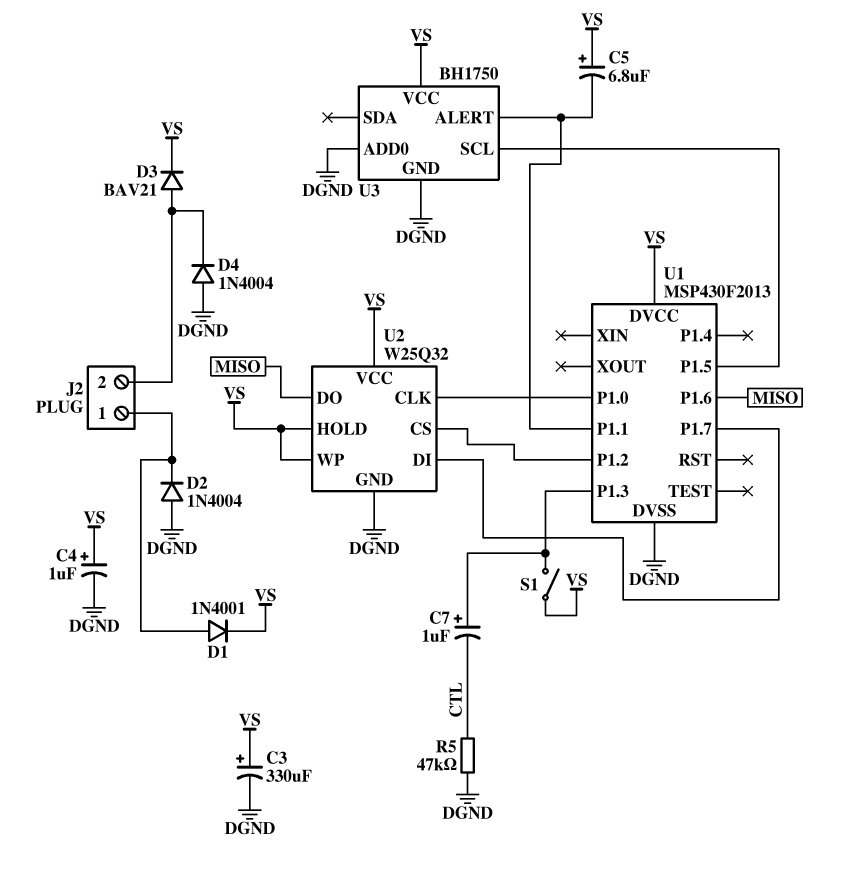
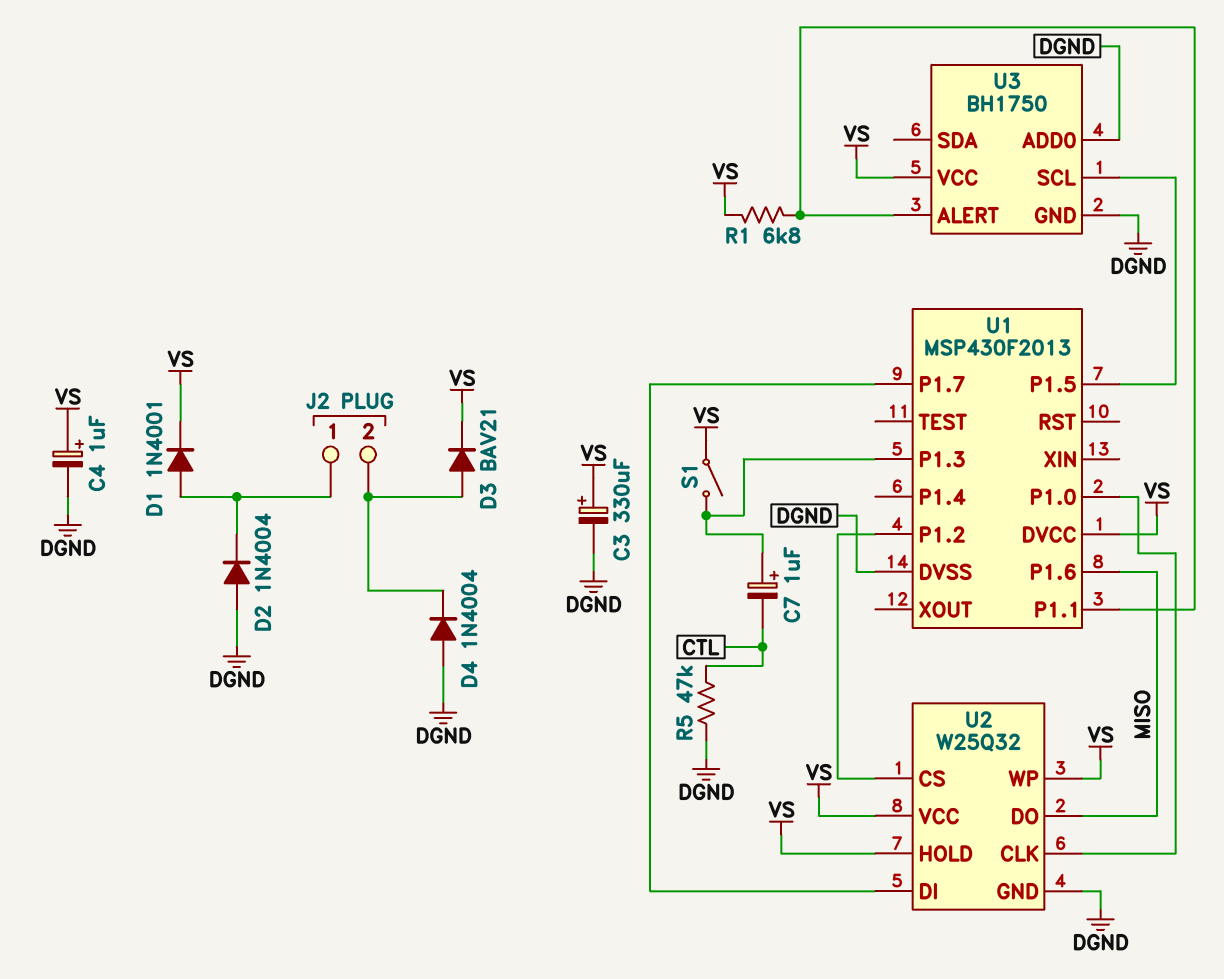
C5: 6.8uF (plus VS, minus U1/P1.1) -> none
R1: none -> 6.8k (U1/P1.1, VS)

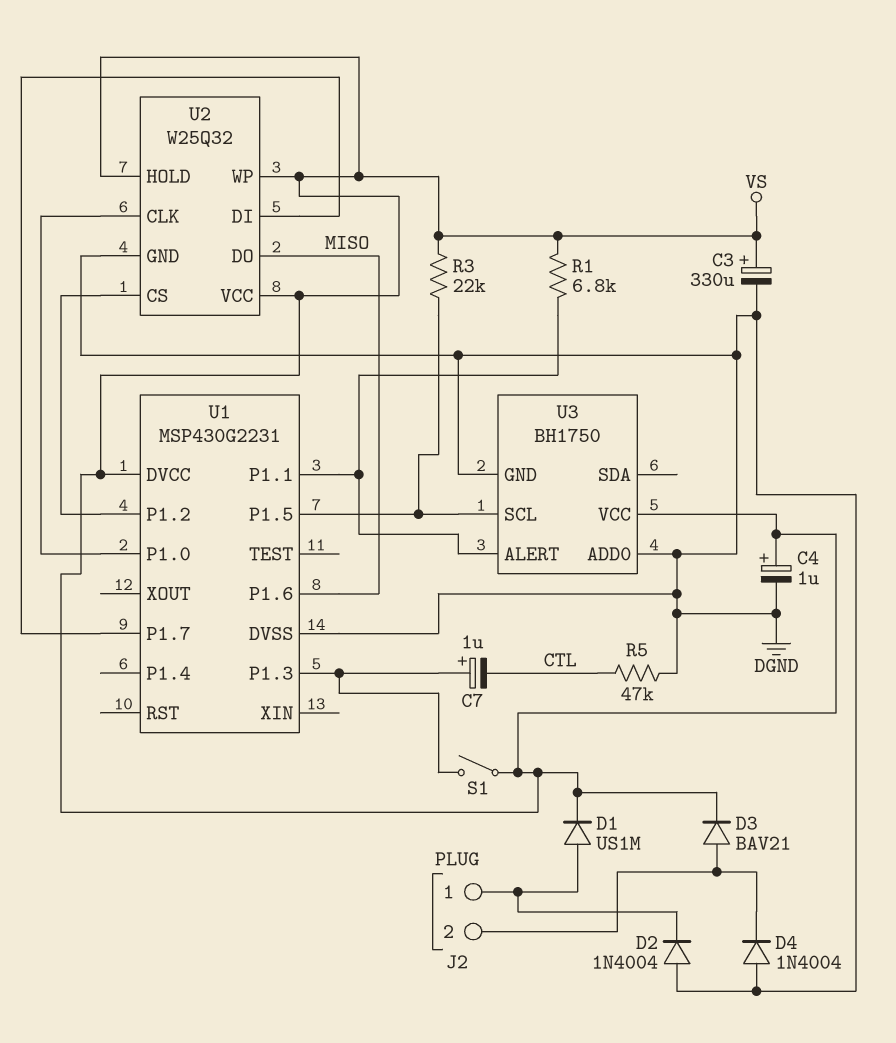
D1: diode 1N4001 (A J2/1, K VS) -> diode US1M (A J2/1, K VS)
R3: none -> 22k (U1/P1.5, VS)
U1: MSP430F2013 -> MSP430G2231

